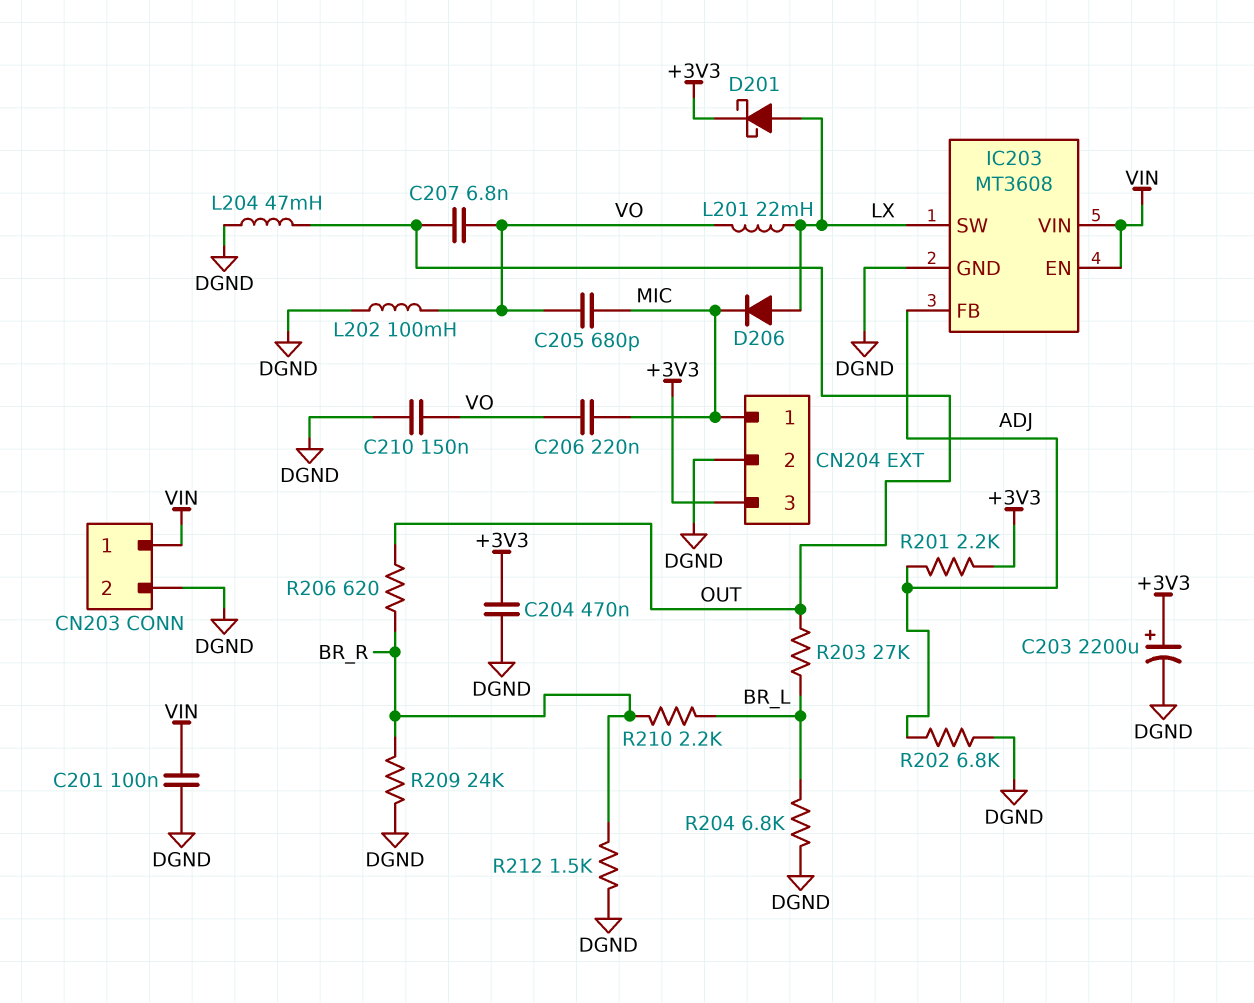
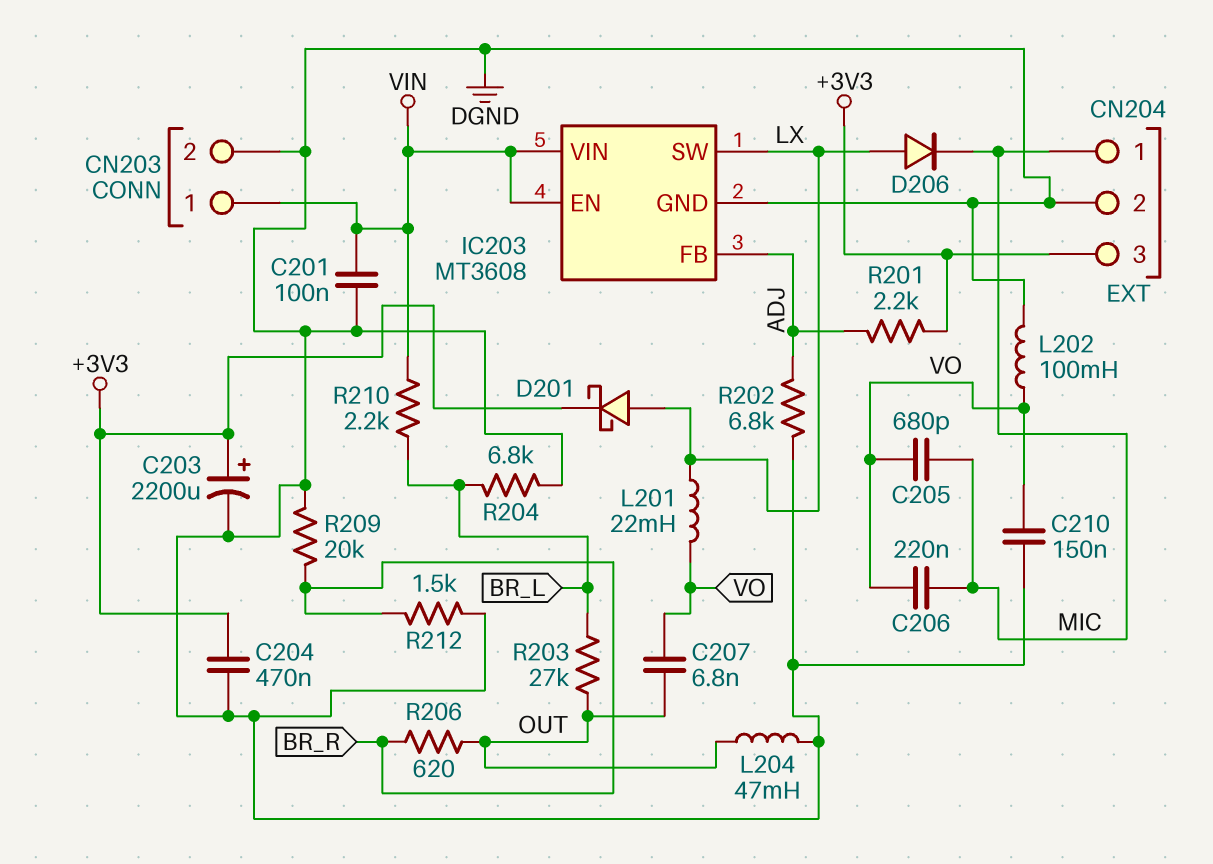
R209: 24k (BR_R, DGND) -> 20k (BR_R, DGND)
R210: 2.2k (BR_L, BR_R) -> 2.2k (BR_L, VIN)

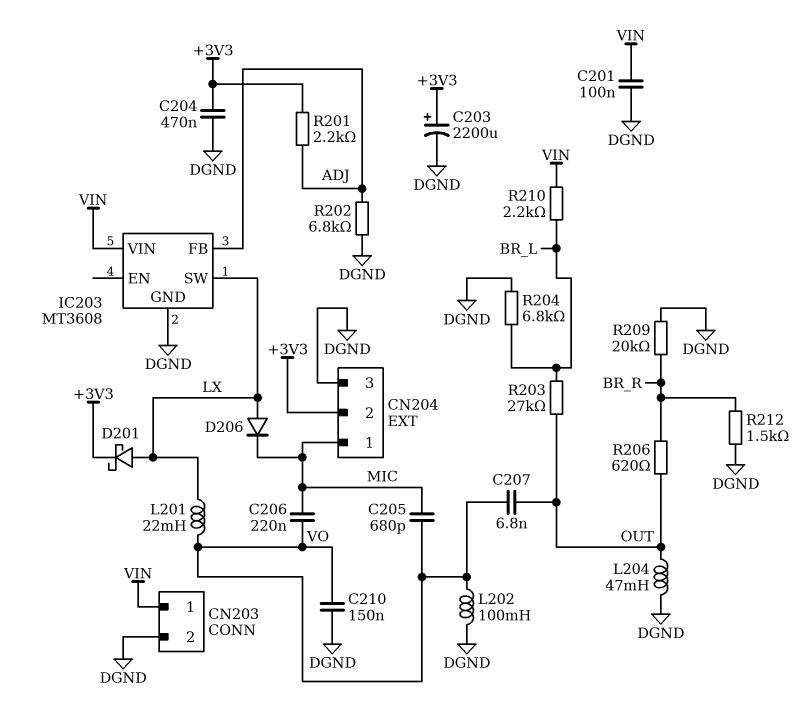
CN204 pin 2: DGND -> +3V3
CN204 pin 3: +3V3 -> DGND
IC203 pin EN: VIN -> none

